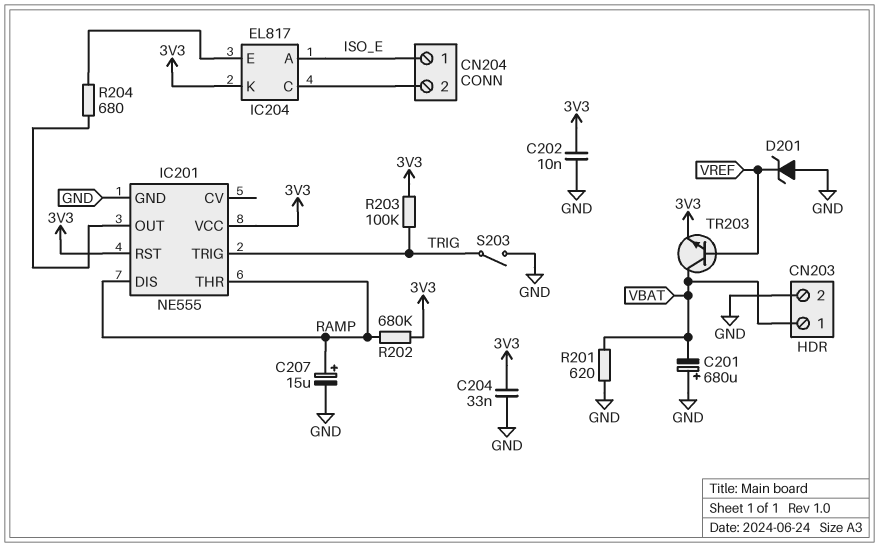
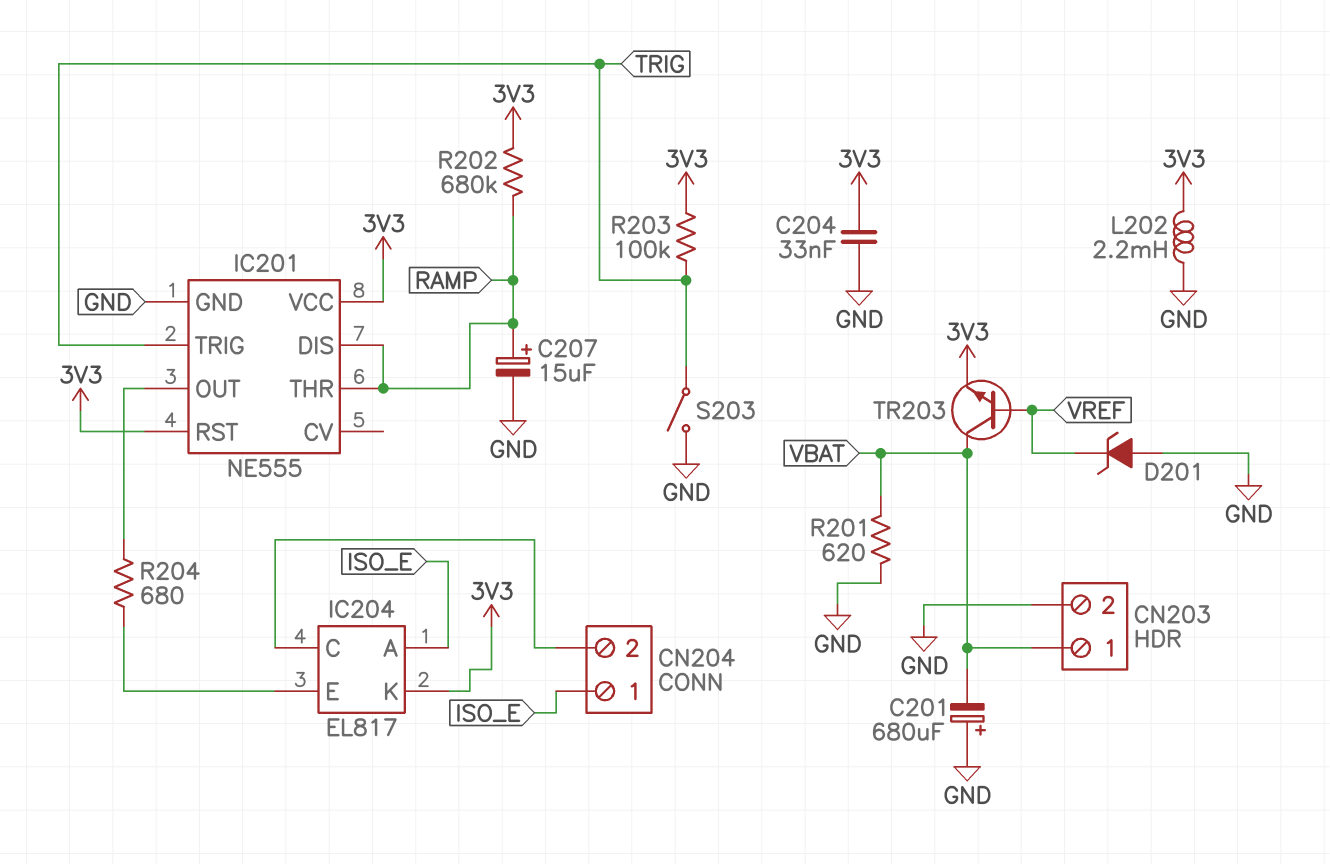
C202: 10nF (3V3, GND) -> none
L202: none -> 2.2mH (3V3, GND)

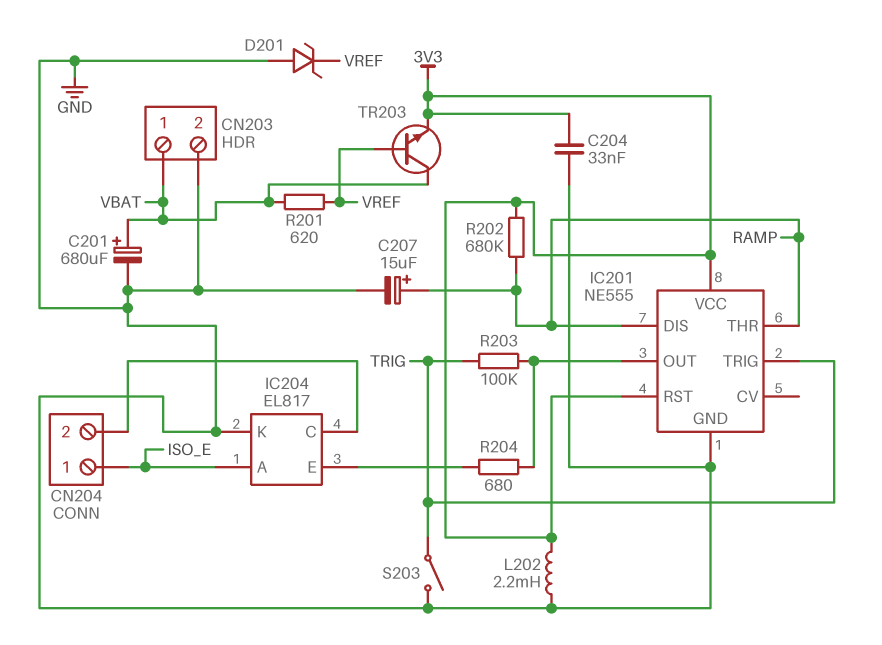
C201: 680uF (plus GND, minus VBAT) -> 680uF (plus VBAT, minus GND)
IC204 pin K: 3V3 -> GND
R201: 620 (GND, VBAT) -> 620 (VBAT, VREF)
R203: 100k (3V3, TRIG) -> 100k (IC201/OUT, TRIG)

